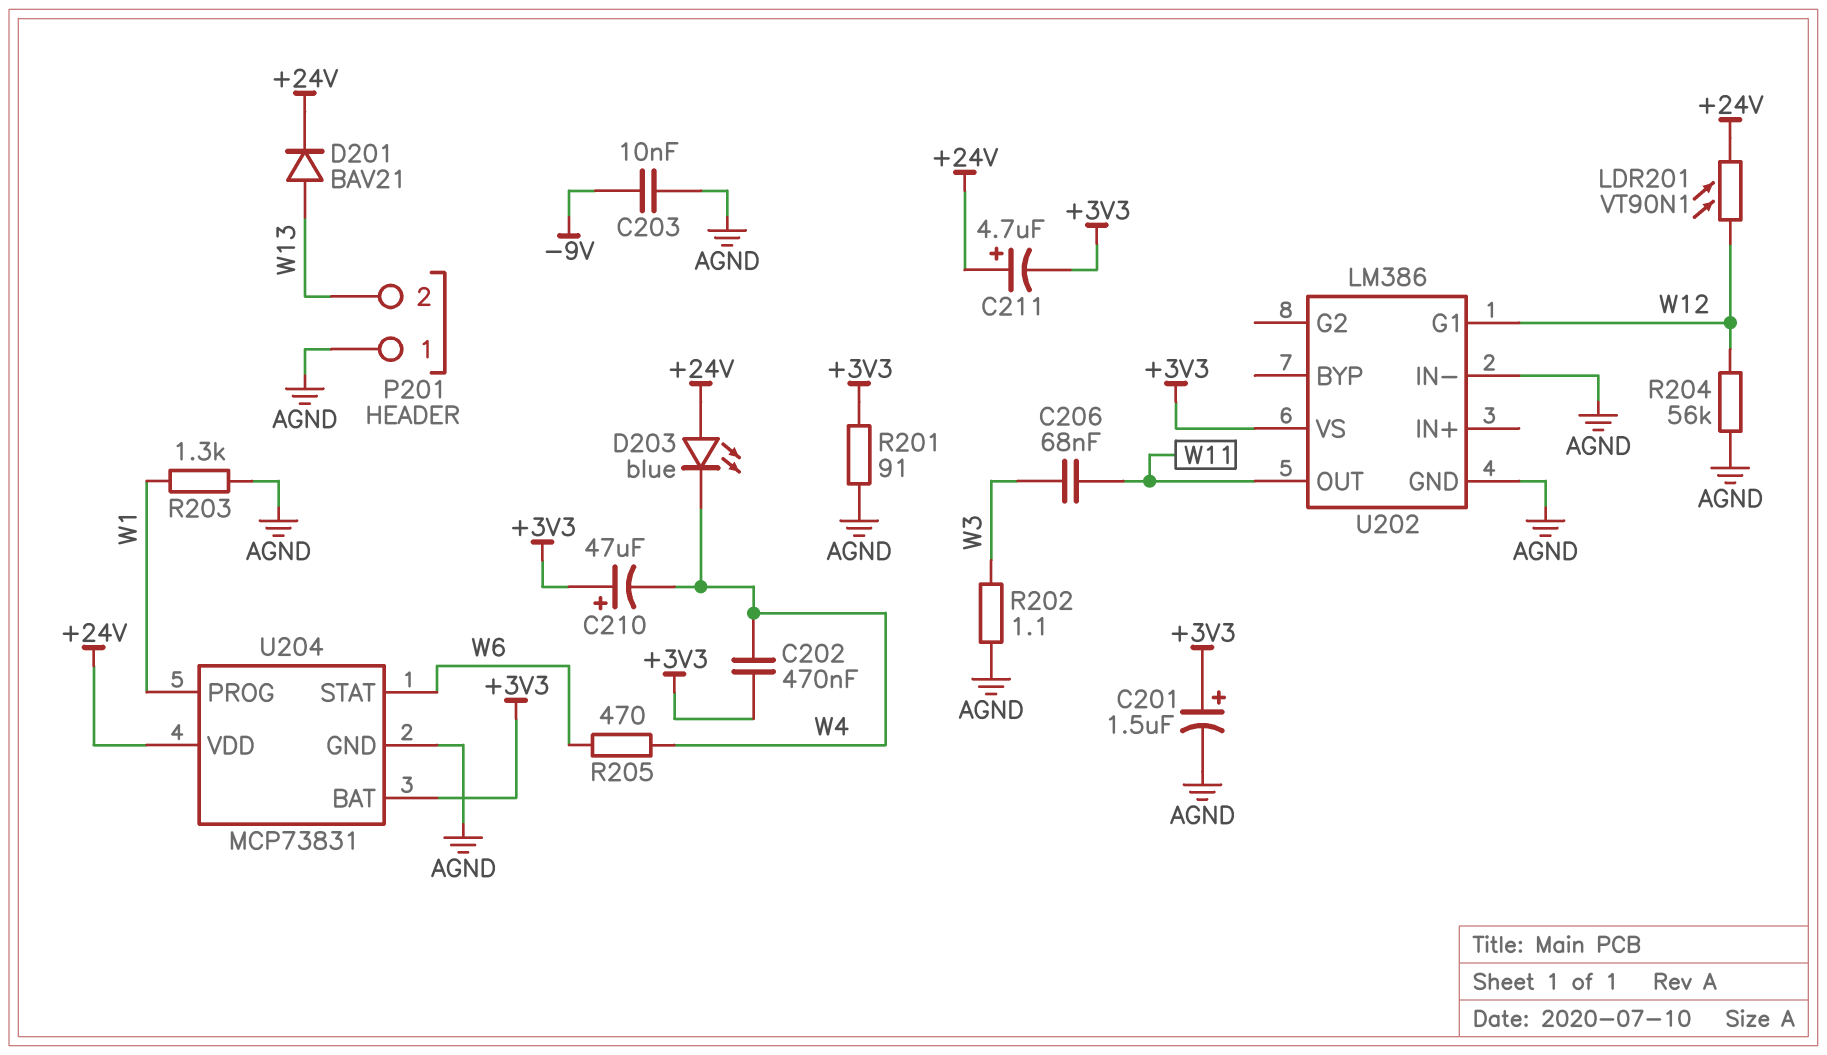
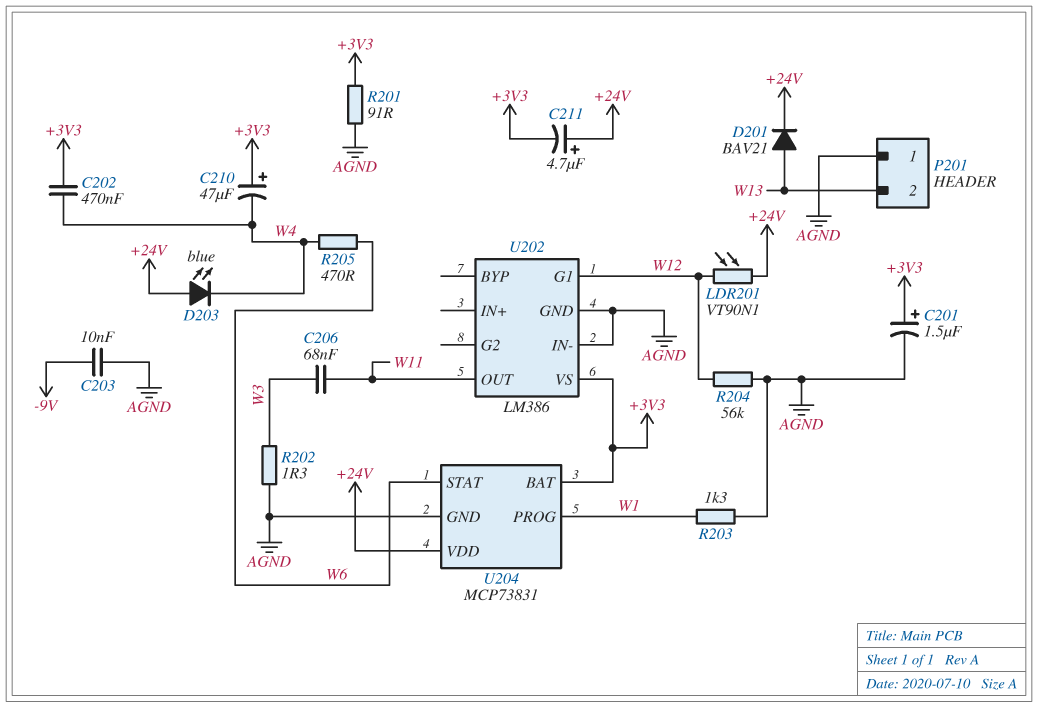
R202: 1.1 (AGND, W3) -> 1.3 (AGND, W3)

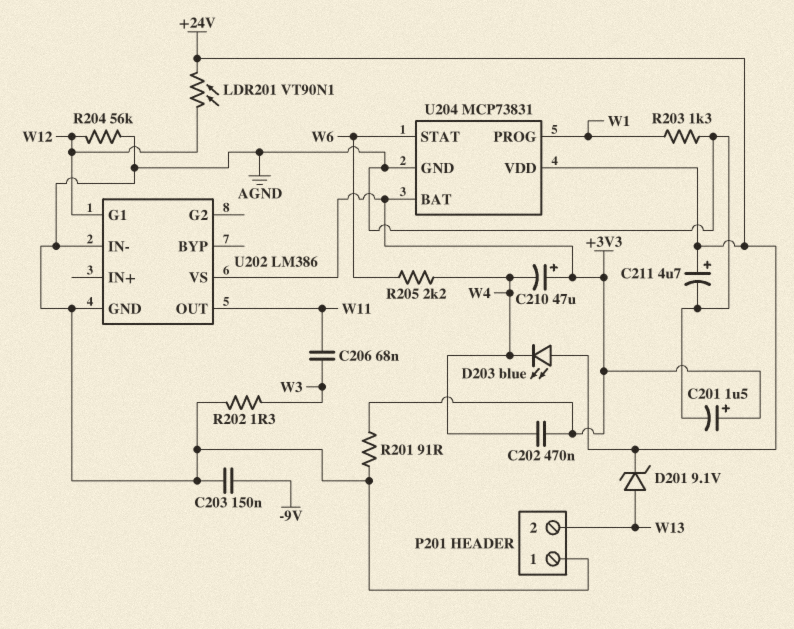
C203: 10nF (-9V, AGND) -> 150nF (-9V, AGND)
C211: 4.7uF (plus +24V, minus +3V3) -> 4.7uF (plus +24V, minus AGND)
D201: diode BAV21 (A W13, K +24V) -> zener 9.1V (A W13, K +24V)
R205: 470 (W4, W6) -> 2.2k (W4, W6)

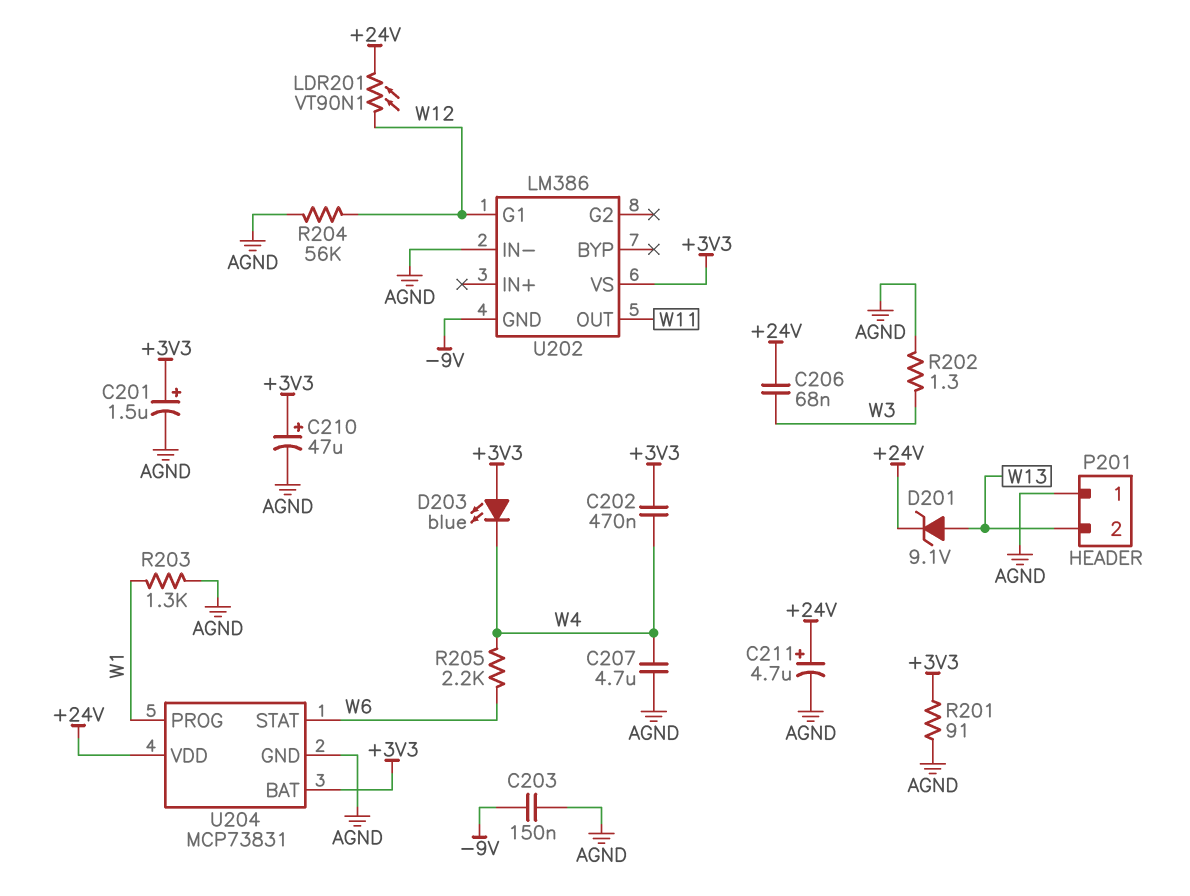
C206: 68nF (W3, W11) -> 68nF (+24V, W3)
C207: none -> 4.7uF (AGND, W4)
C210: 47uF (plus +3V3, minus W4) -> 47uF (plus +3V3, minus AGND)
D203: LED blue (A +24V, K W4) -> LED blue (A +3V3, K W4)
U202 pin GND: AGND -> -9V

